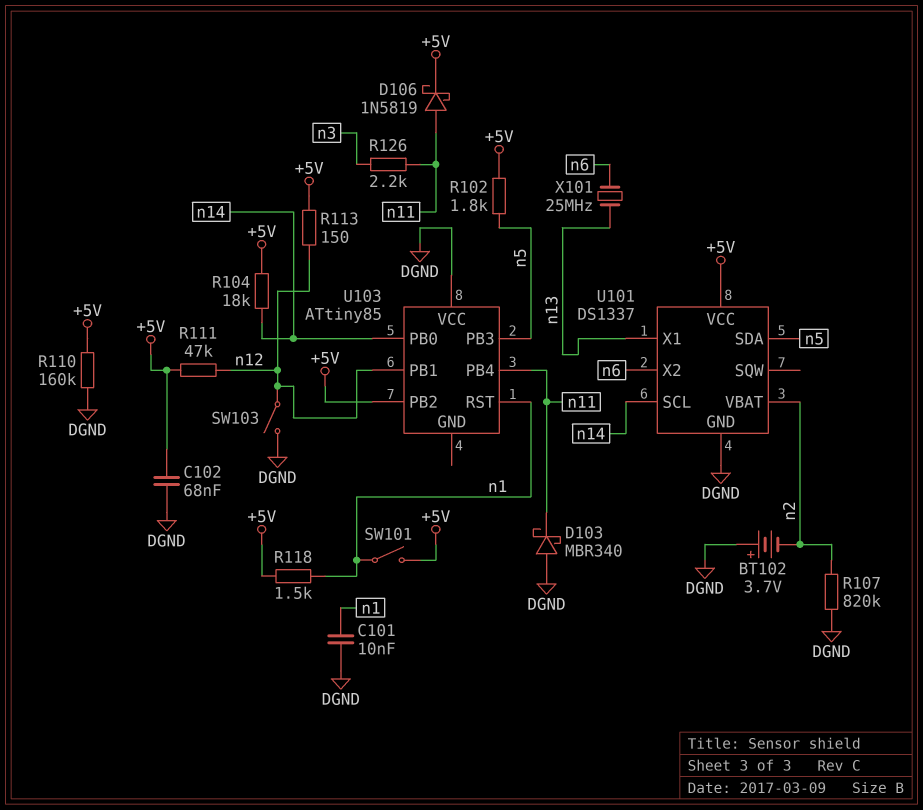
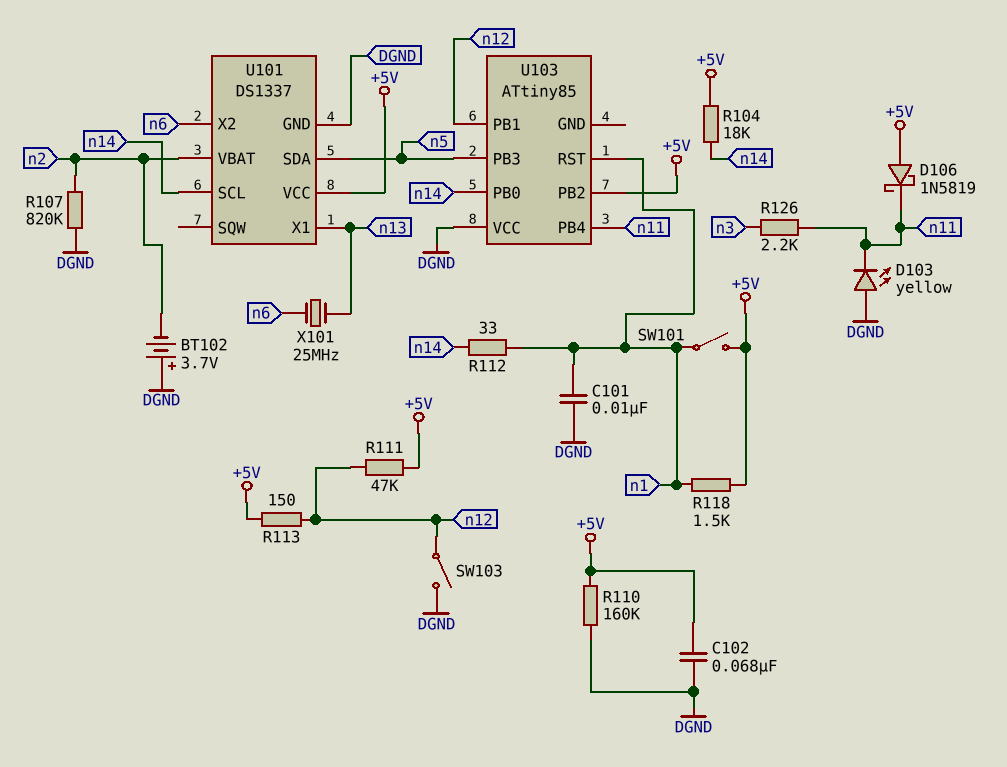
D103: schottky MBR340 (A DGND, K n11) -> LED yellow (A DGND, K n11)
D106: schottky 1N5819 (A n11, K +5V) -> schottky 1N5819 (A +5V, K n11)
R102: 1.8k (+5V, n5) -> none
R112: none -> 33 (n1, n14)

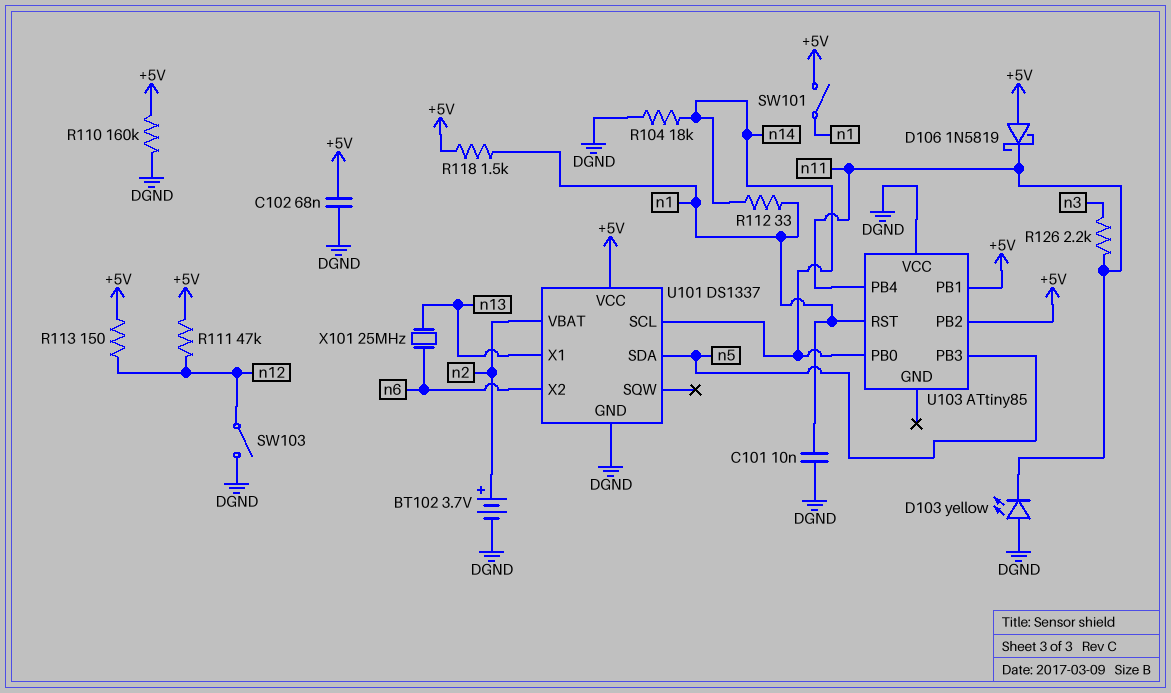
BT102: 3.7V (plus DGND, minus n2) -> 3.7V (plus n2, minus DGND)
R104: 18k (+5V, n14) -> 18k (DGND, n14)
R107: 820k (DGND, n2) -> none
U103 pin PB1: n12 -> +5V

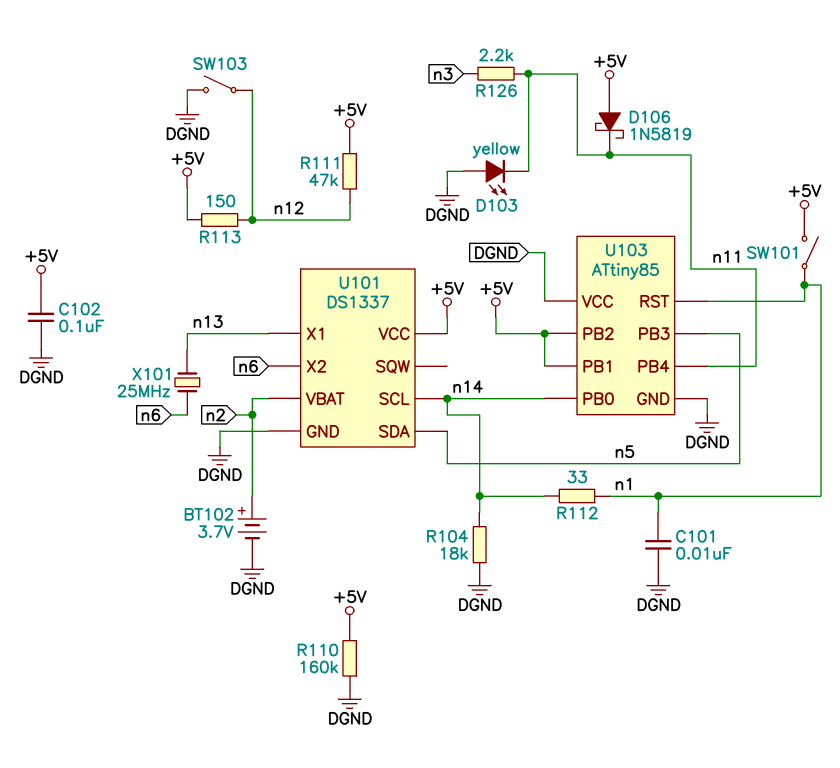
C102: 68nF (+5V, DGND) -> 100nF (+5V, DGND)
R118: 1.5k (+5V, n1) -> none
U103 pin GND: none -> DGND

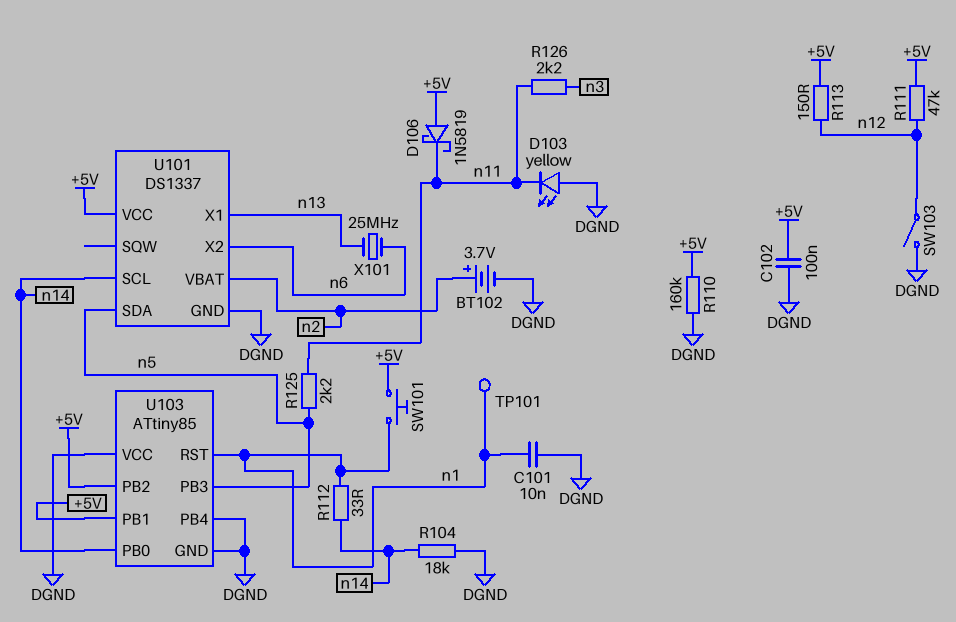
R125: none -> 2.2k (n5, n11)
SW101: switch (+5V, n1) -> button (+5V, n1)
TP101: none -> test point (n1)
U103 pin PB4: n11 -> DGND

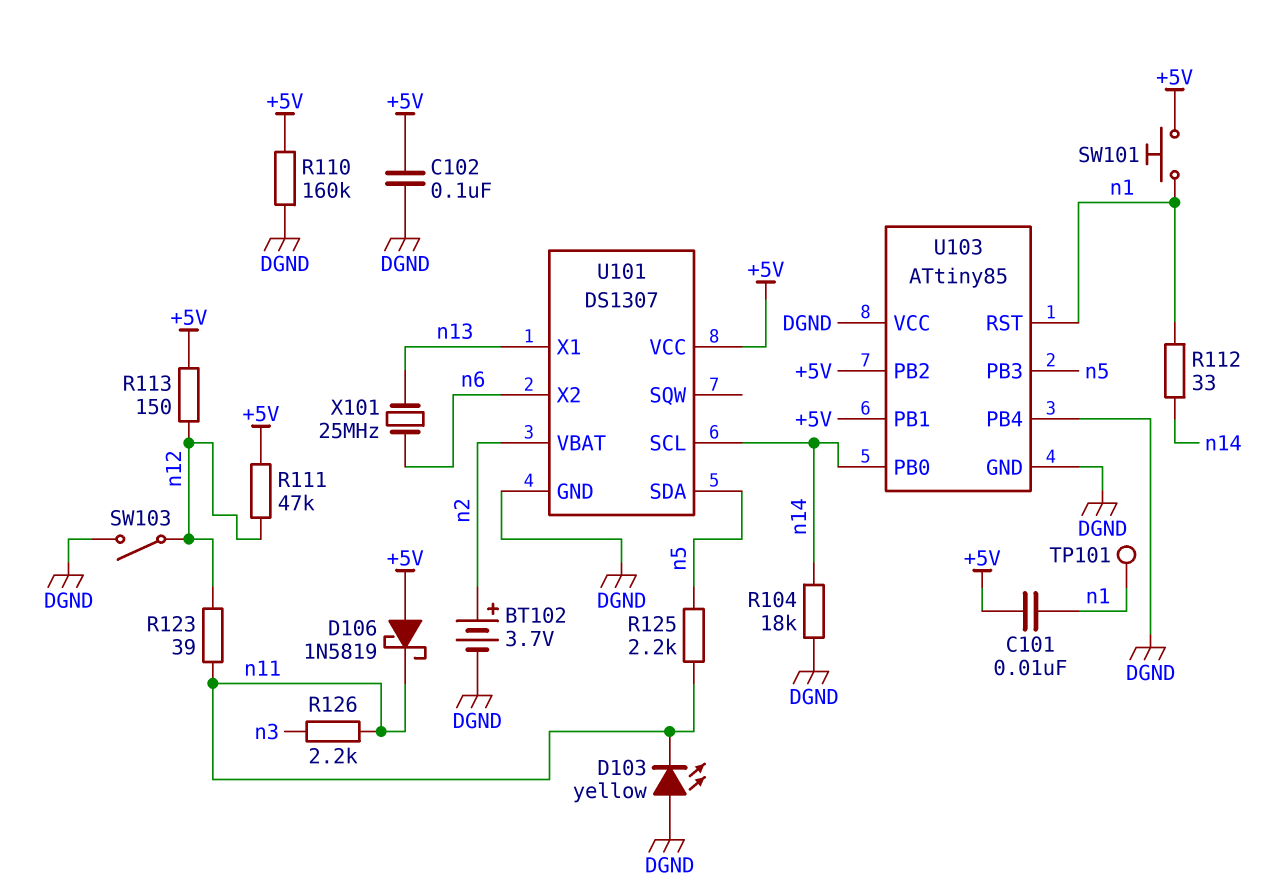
C101: 10nF (DGND, n1) -> 10nF (+5V, n1)
R123: none -> 39 (n11, n12)
U101: DS1337 -> DS1307

